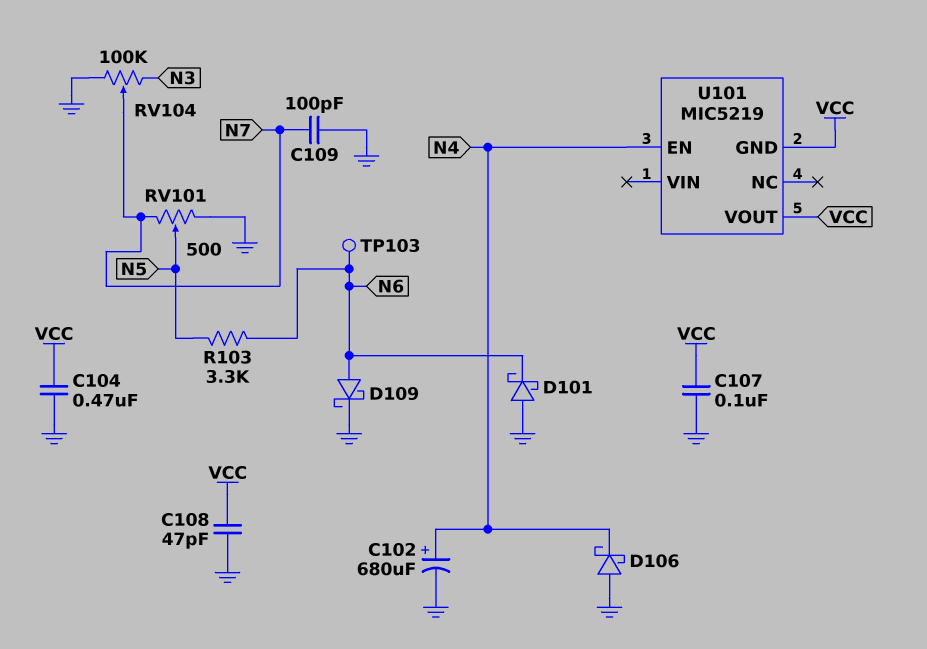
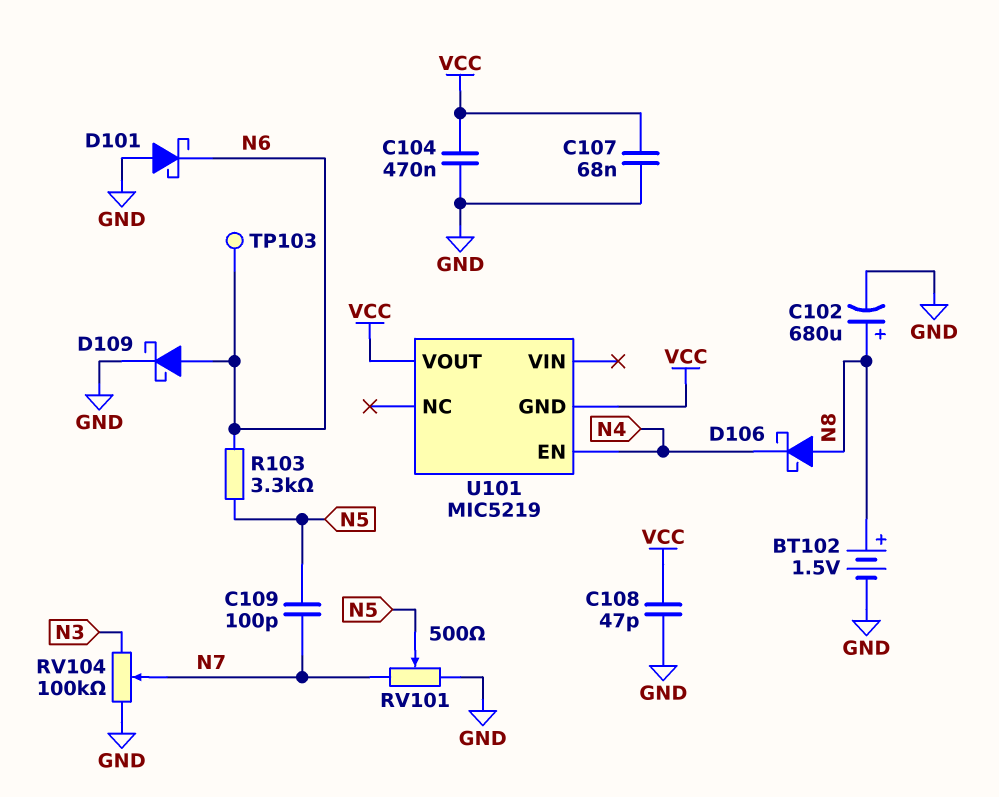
BT102: none -> 1.5V (plus N8, minus GND)
C102: 680uF (plus N4, minus GND) -> 680uF (plus N8, minus GND)
C107: 100nF (GND, VCC) -> 68nF (GND, VCC)
C109: 100pF (GND, N7) -> 100pF (N5, N7)
D106: schottky (A GND, K N4) -> schottky (A N8, K N4)

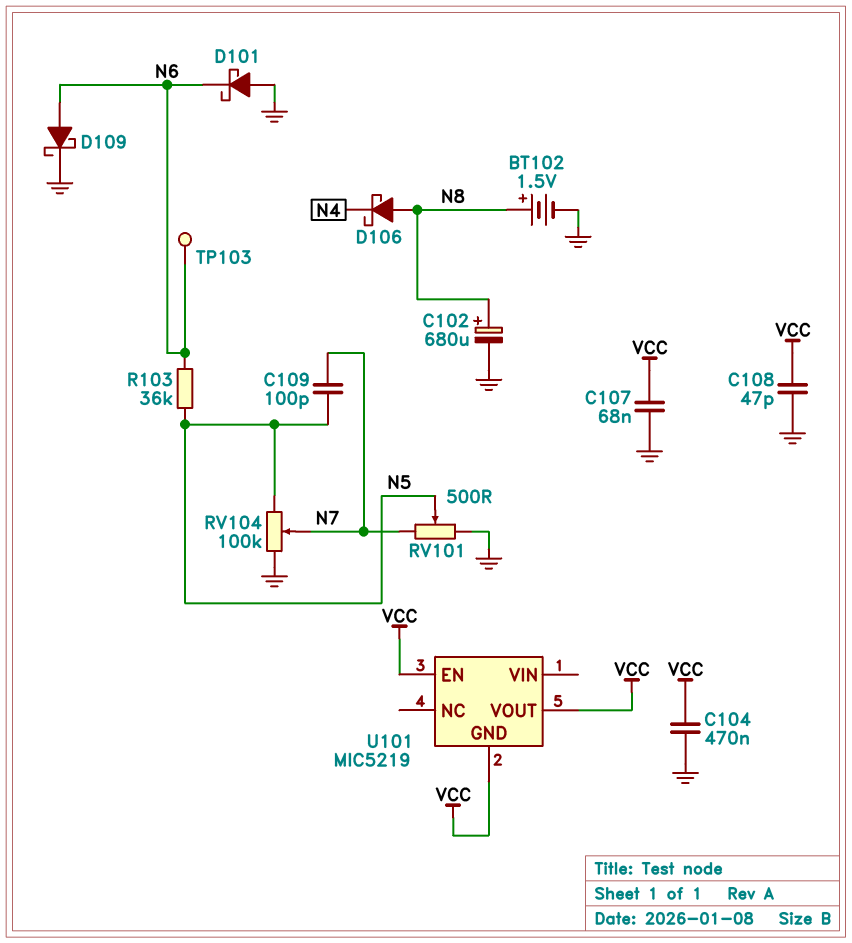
R103: 3.3k (N5, N6) -> 36k (N5, N6)
RV104: 100k (GND, N3, wiper N7) -> 100k (GND, N5, wiper N7)
U101 pin EN: N4 -> VCC

